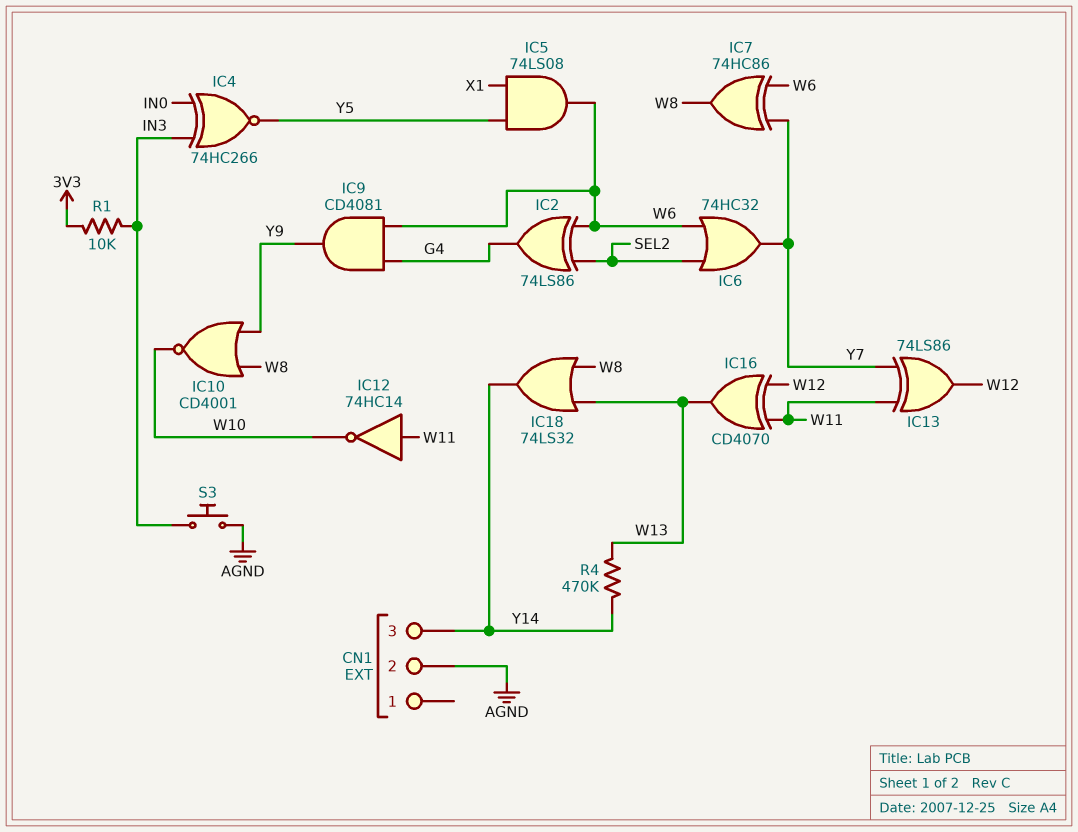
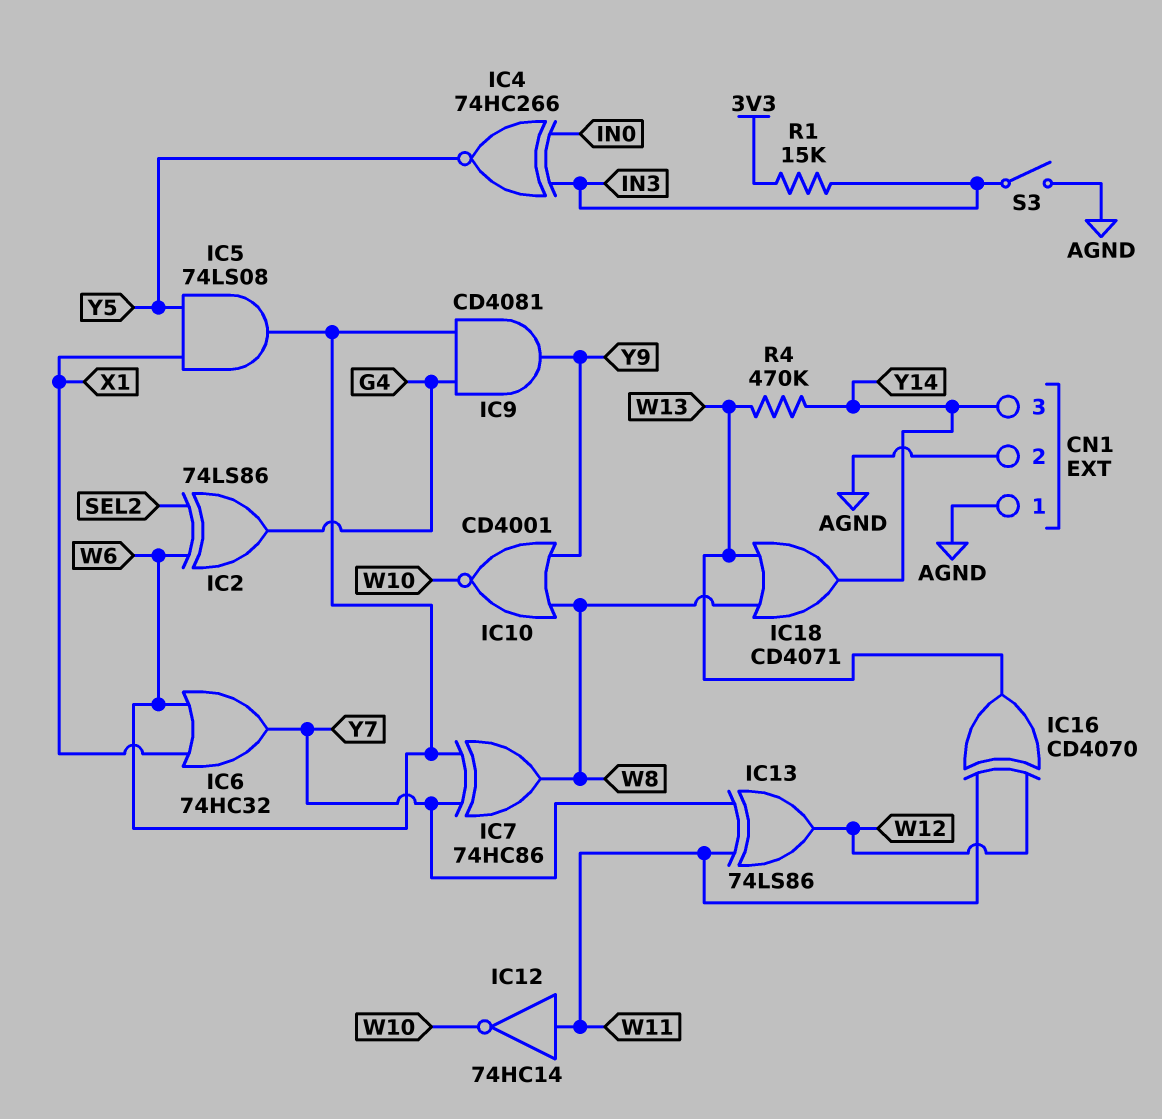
CN1 pin 1: none -> AGND
IC6: OR 74HC32 (in SEL2, in W6, out Y7) -> OR 74HC32 (in W6, in X1, out Y7)
IC18: OR 74LS32 (in W8, in W13, out Y14) -> OR CD4071 (in W8, in W13, out Y14)
R1: 10k (3V3, IN3) -> 15k (3V3, IN3)
S3: button (AGND, IN3) -> switch (AGND, IN3)

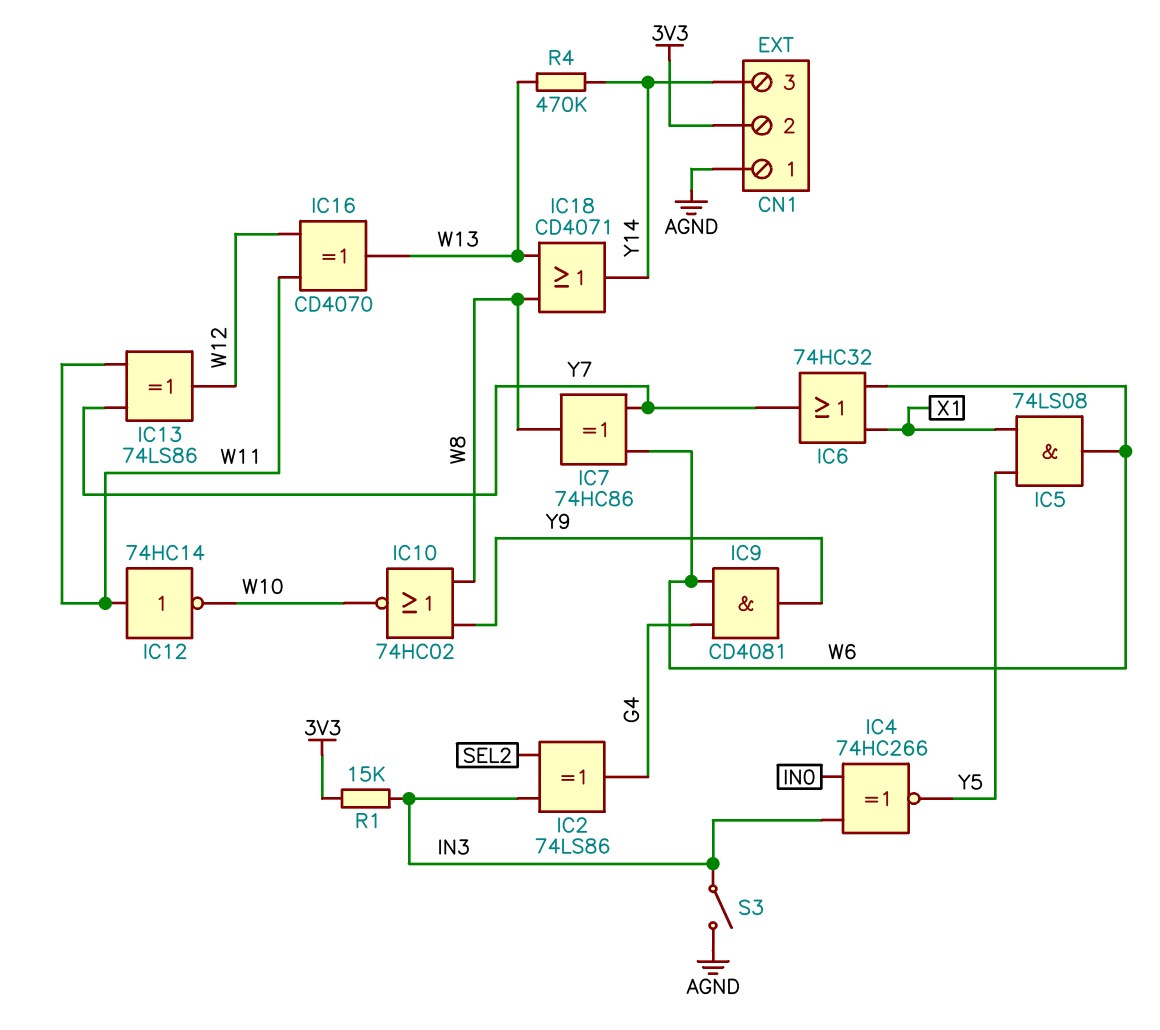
CN1 pin 2: AGND -> 3V3
IC2: XOR 74LS86 (in SEL2, in W6, out G4) -> XOR 74LS86 (in IN3, in SEL2, out G4)
IC10: NOR CD4001 (in W8, in Y9, out W10) -> NOR 74HC02 (in W8, in Y9, out W10)

